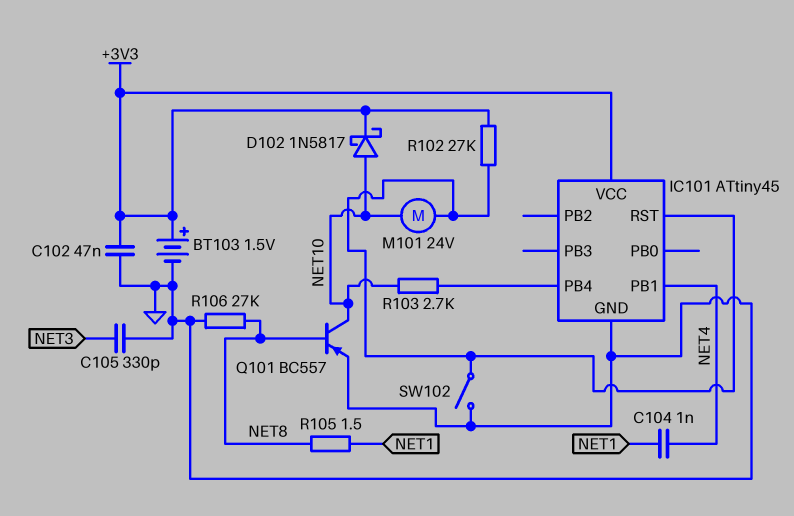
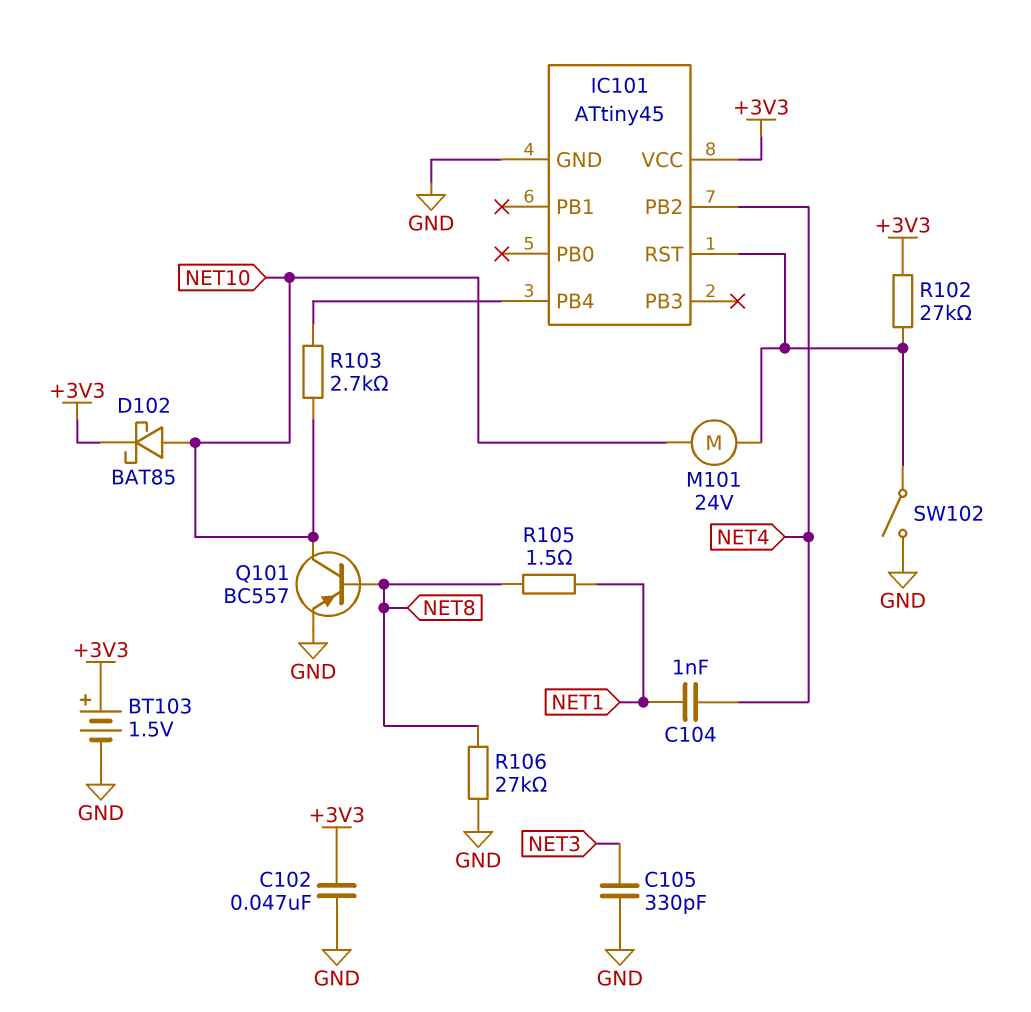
D102: schottky 1N5817 (A NET10, K +3V3) -> schottky BAT85 (A NET10, K +3V3)
IC101 pin PB1: NET4 -> none
IC101 pin PB2: none -> NET4

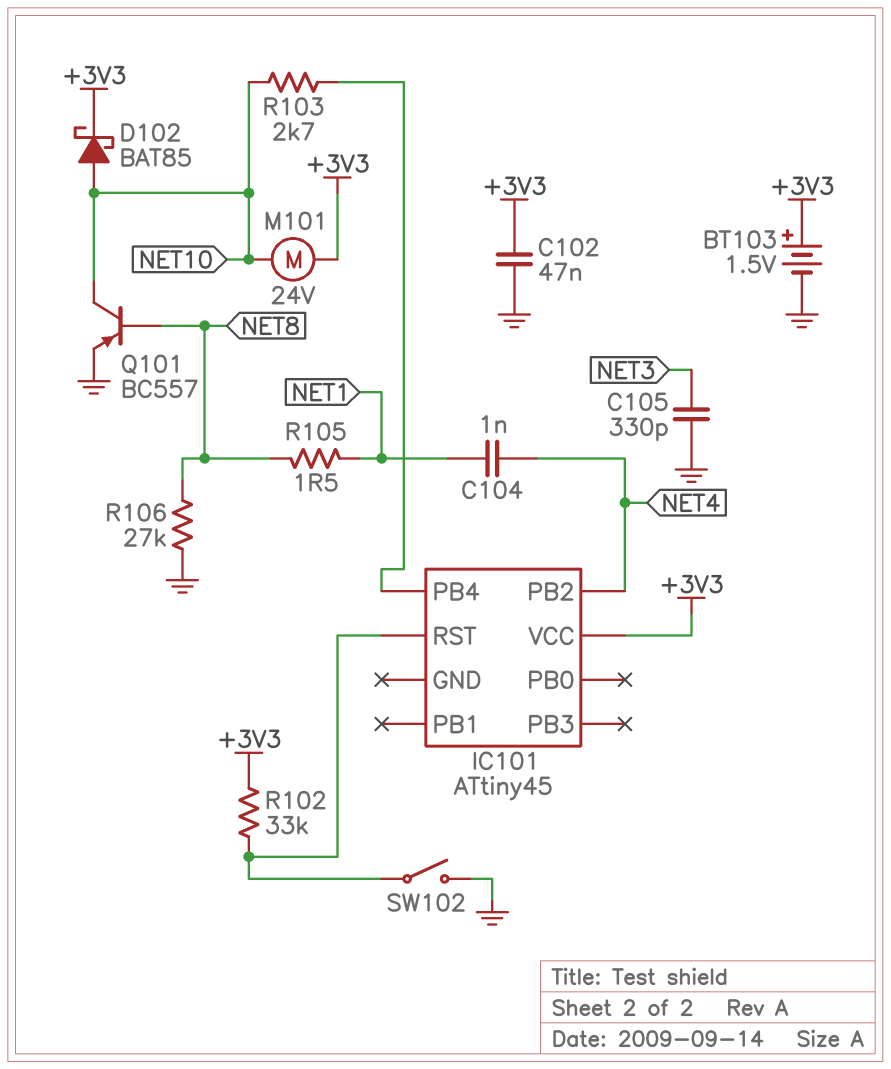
IC101 pin GND: GND -> none
M101: motor 24V (IC101/RST, NET10) -> motor 24V (+3V3, NET10)
R102: 27k (+3V3, IC101/RST) -> 33k (+3V3, IC101/RST)

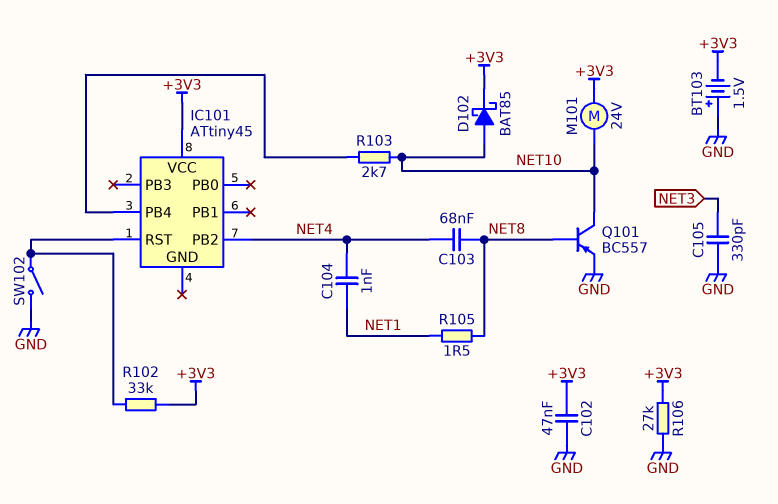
BT103: 1.5V (plus +3V3, minus GND) -> 1.5V (plus GND, minus +3V3)
C103: none -> 68nF (NET4, NET8)
R106: 27k (GND, NET8) -> 27k (+3V3, GND)

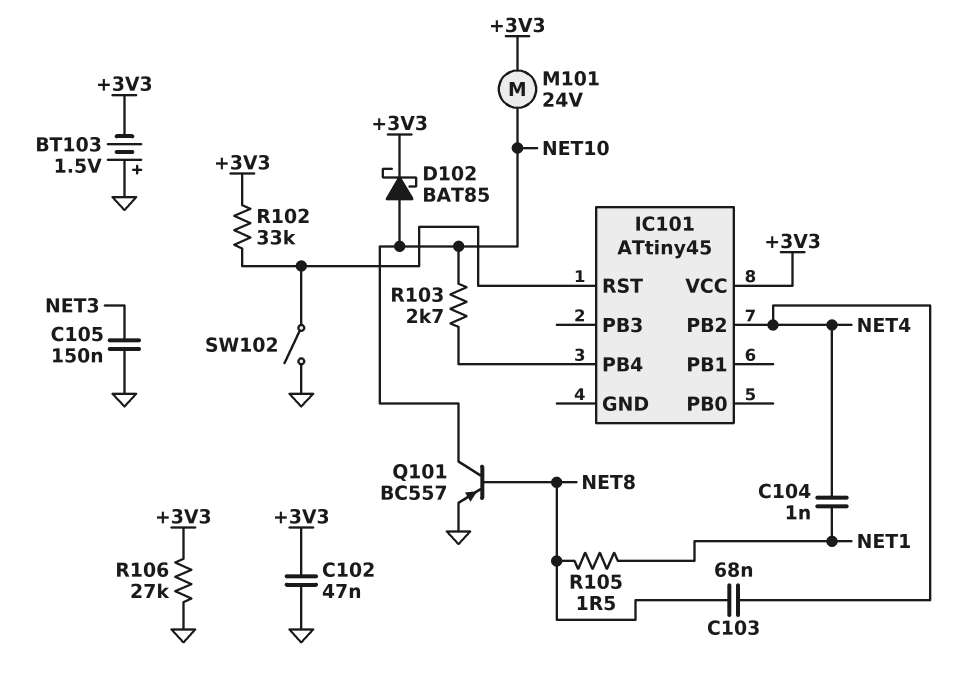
C105: 330pF (GND, NET3) -> 150nF (GND, NET3)

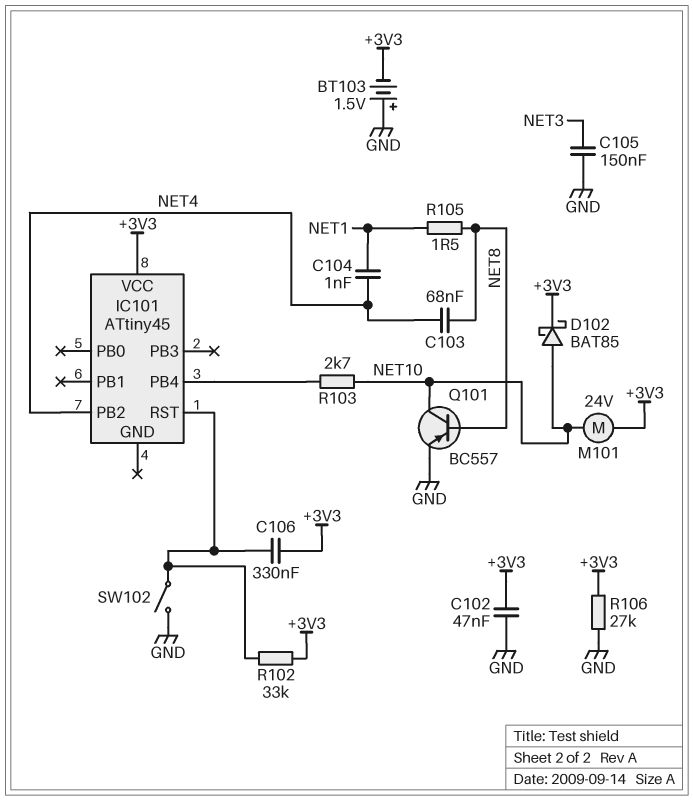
C106: none -> 330nF (+3V3, IC101/RST)

